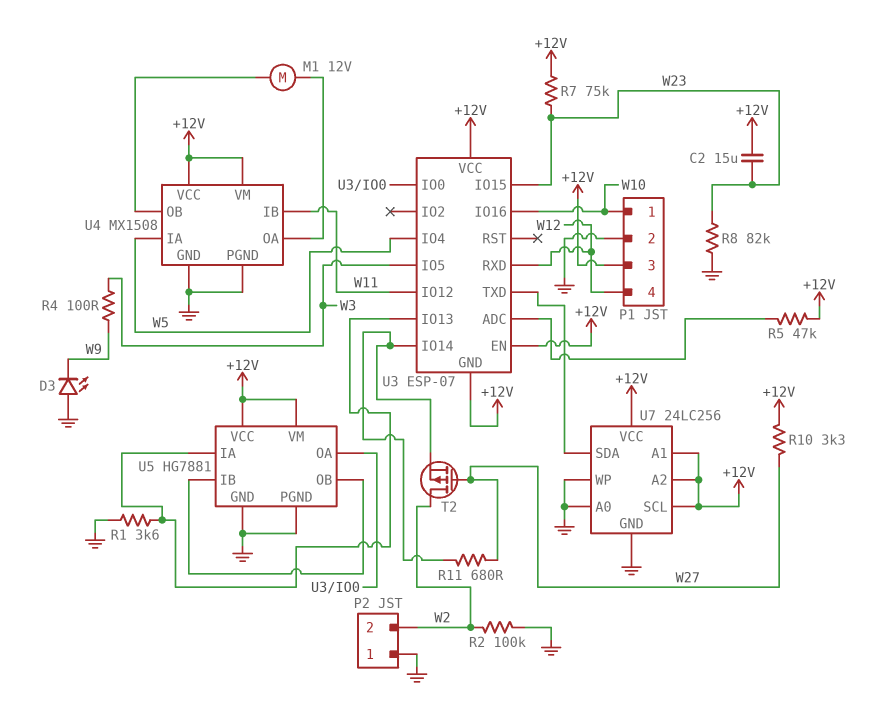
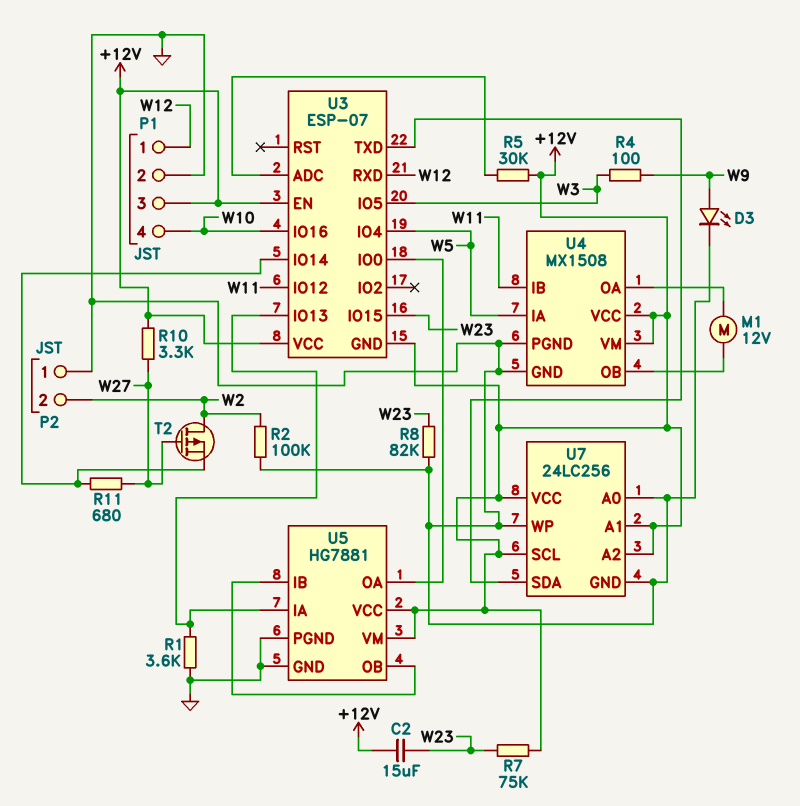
D3: LED (A GND, K W9) -> LED (A W9, K GND)
P1 pin 1: W10 -> W12
P1 pin 4: W12 -> W10
R5: 47k (+12V, U3/ADC) -> 30k (+12V, U3/ADC)

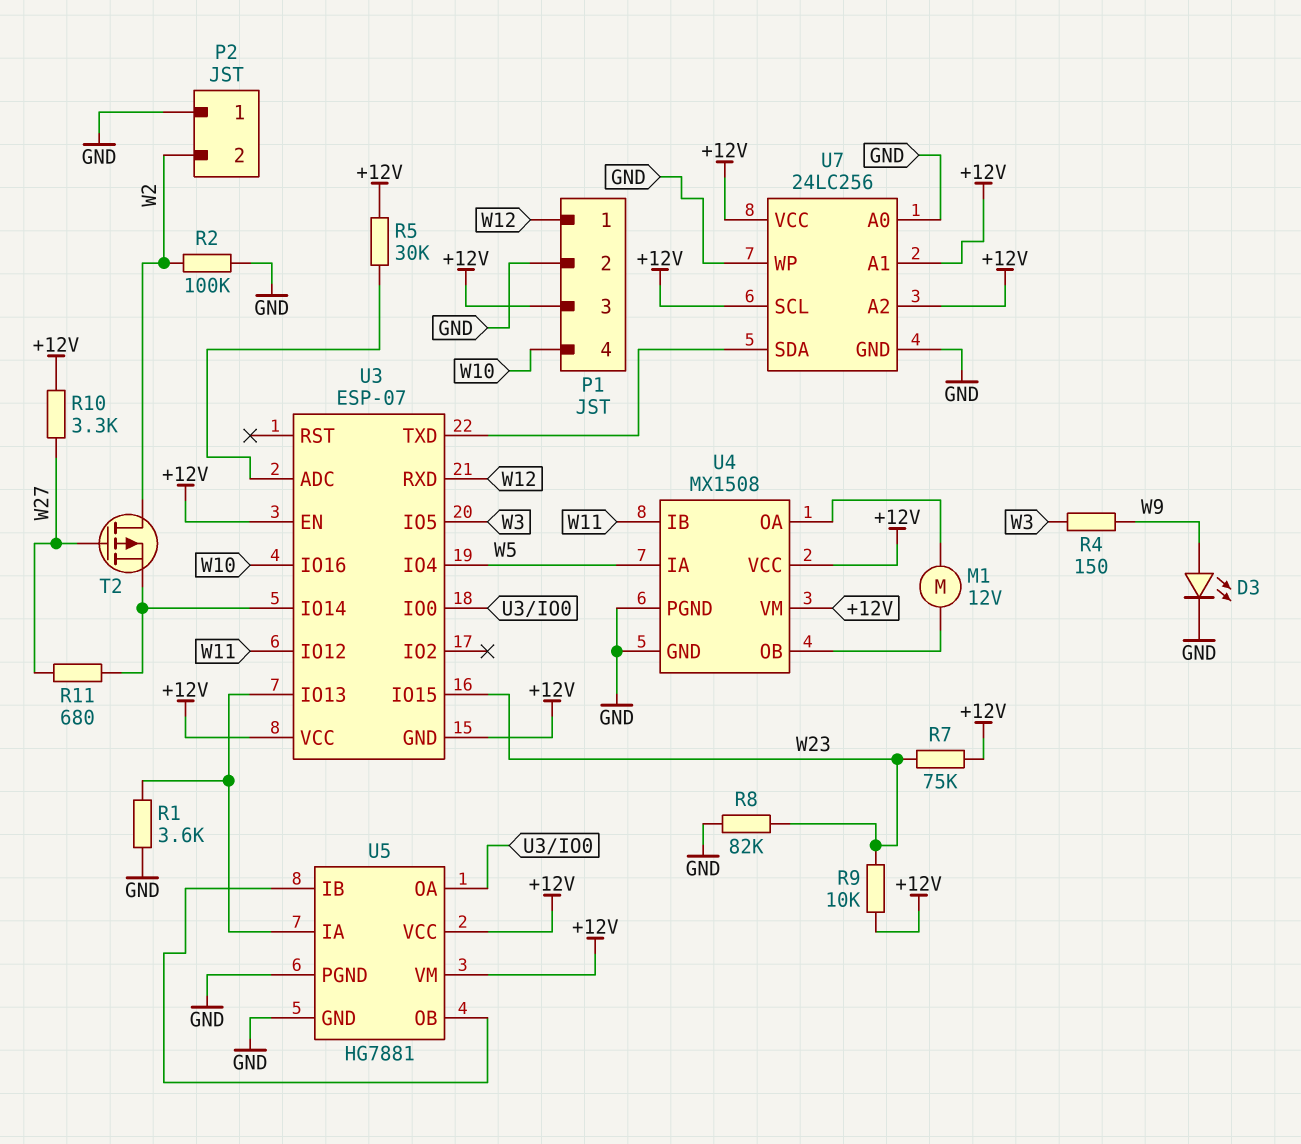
C2: 15uF (+12V, W23) -> none
R4: 100 (W3, W9) -> 150 (W3, W9)
R9: none -> 10k (+12V, W23)

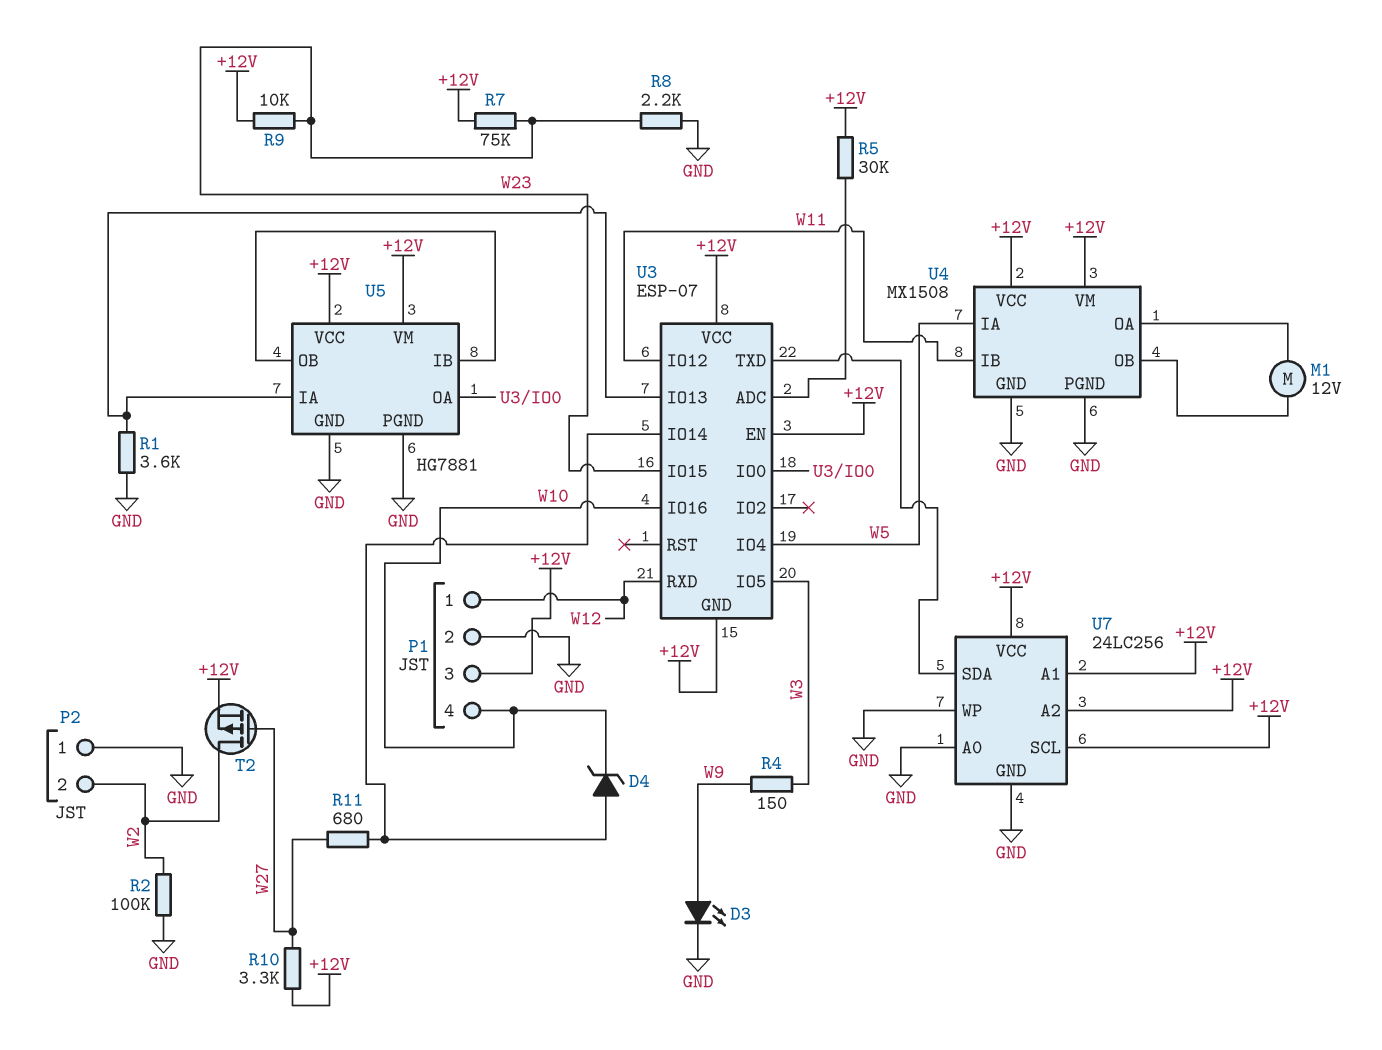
D4: none -> zener (A U3/IO14, K W10)
R8: 82k (GND, W23) -> 2.2k (GND, W23)
T2: PMOS (G W27, D W2, S U3/IO14) -> PMOS (G W27, D W2, S +12V)

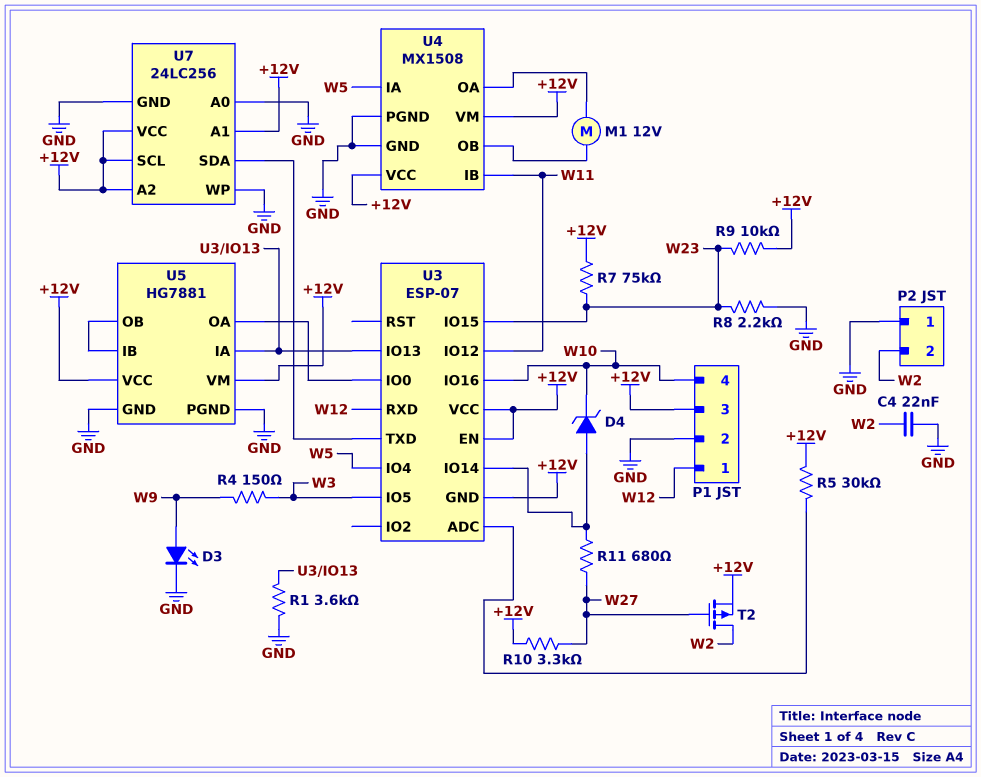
C4: none -> 22nF (GND, W2)
R2: 100k (GND, W2) -> none

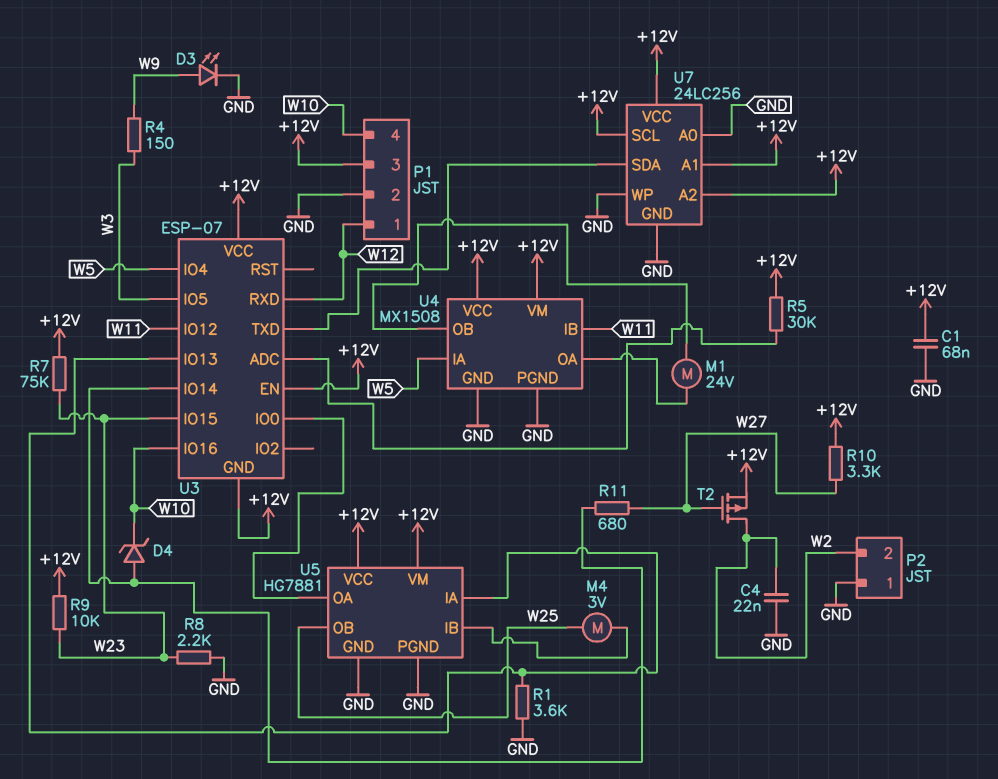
C1: none -> 68nF (+12V, GND)
M1: motor 12V (U4/OA, U4/OB) -> motor 24V (U4/OA, U4/OB)
M4: none -> motor 3V (U5/IB, W25)
U5 pin OB: U5/IB -> W25

